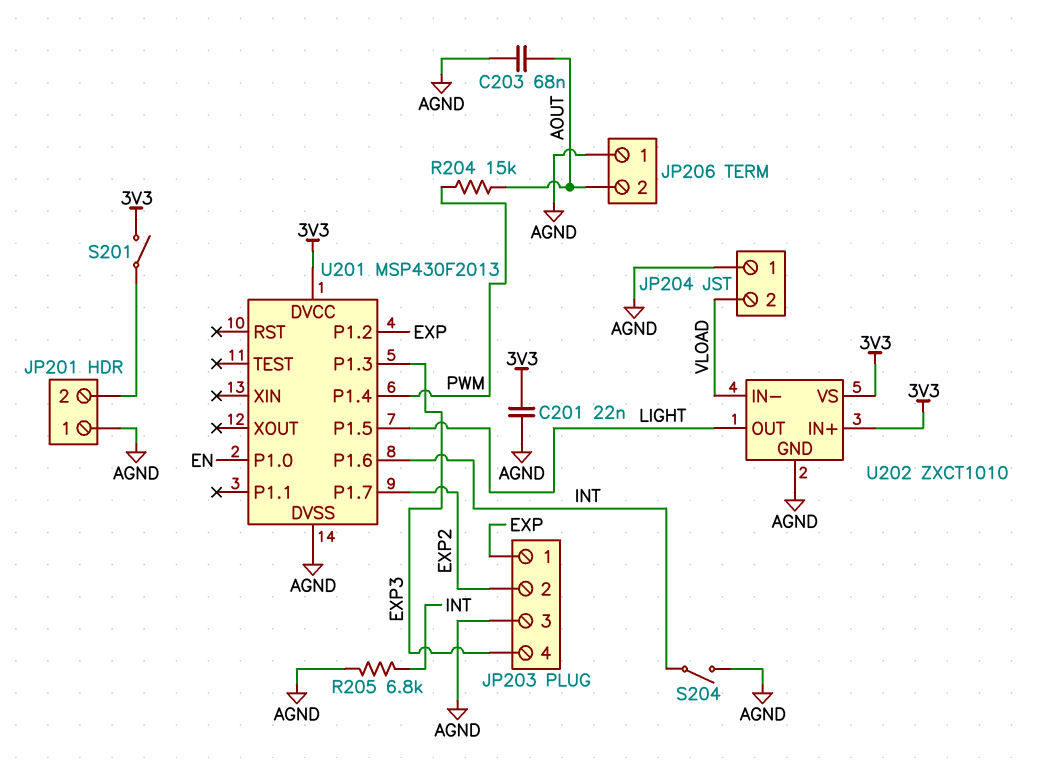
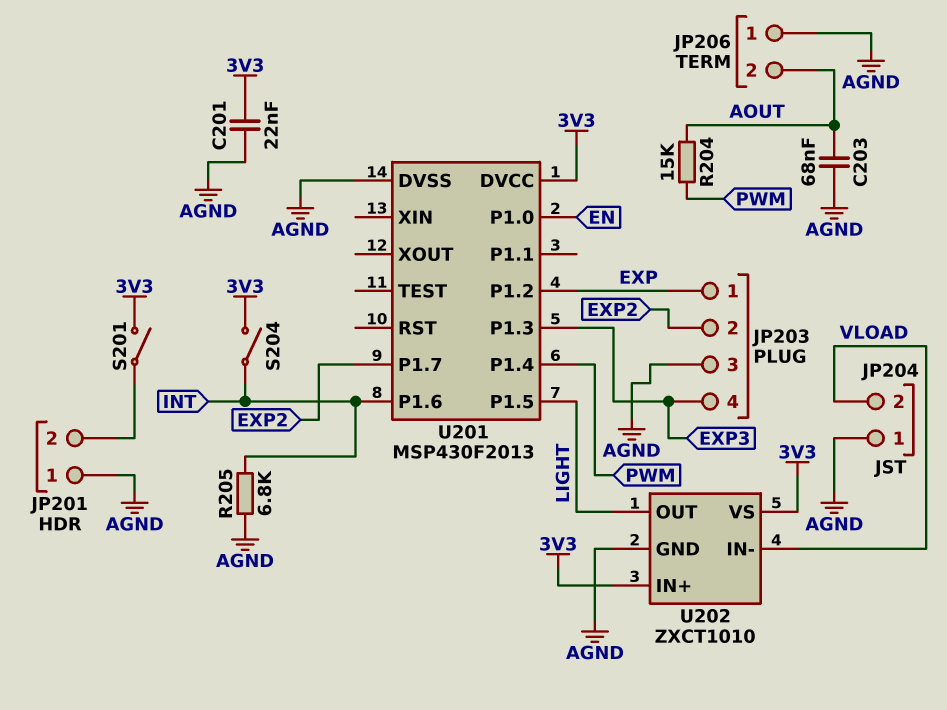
S204: switch (AGND, INT) -> switch (3V3, INT)

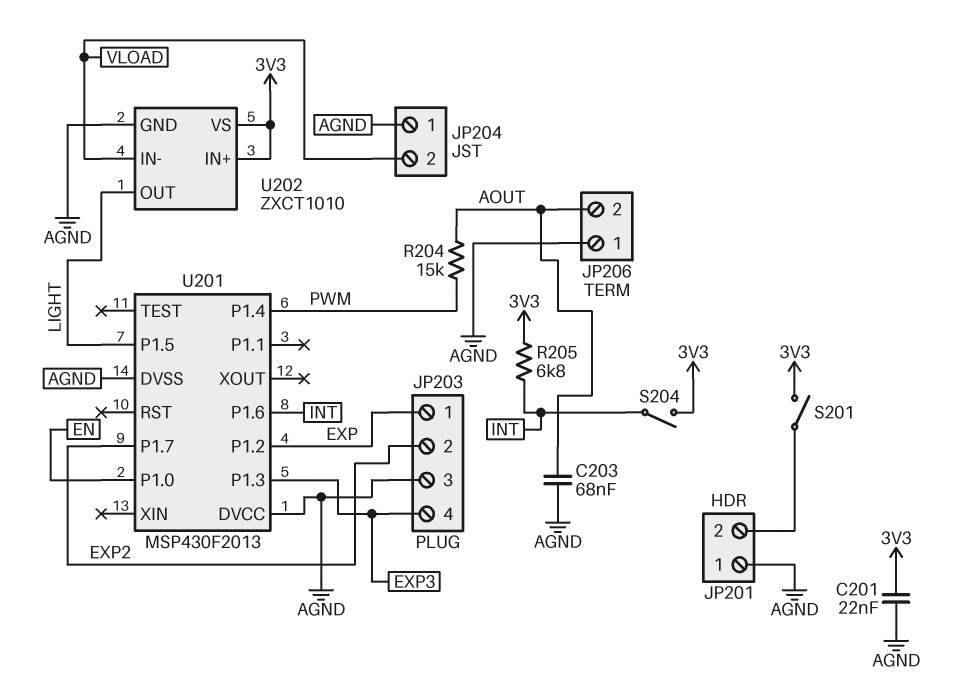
R205: 6.8k (AGND, INT) -> 6.8k (3V3, INT)
U201 pin DVCC: 3V3 -> AGND

